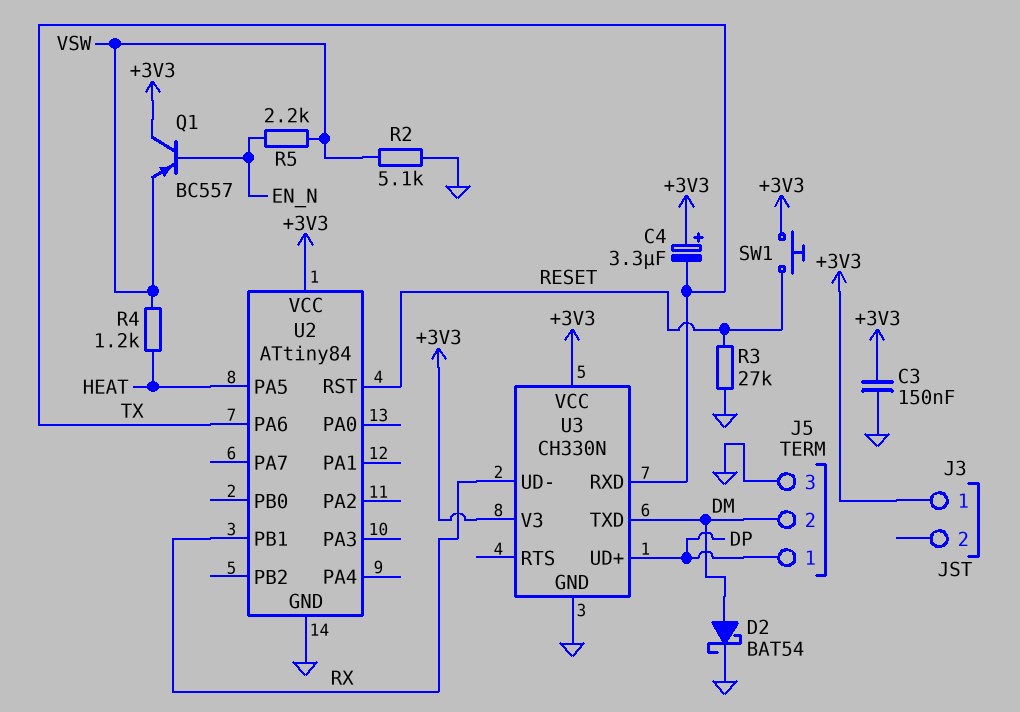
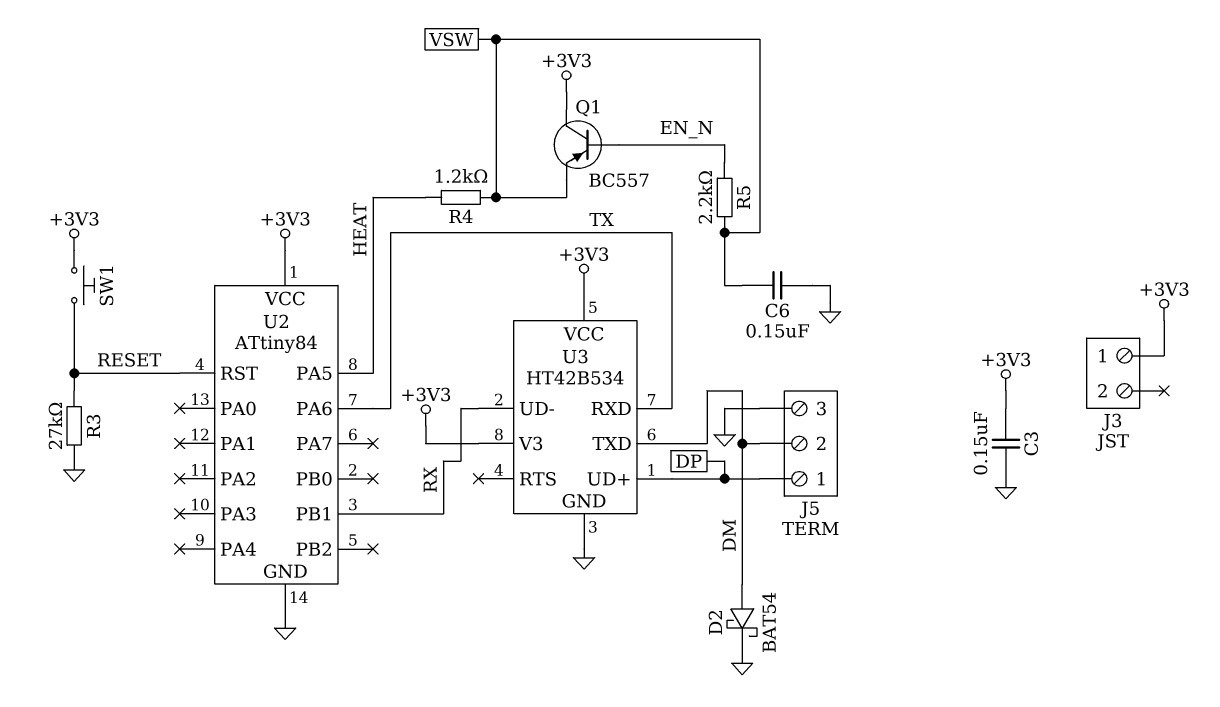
C4: 3.3uF (plus +3V3, minus TX) -> none
C6: none -> 150nF (GND, VSW)
R2: 5.1k (GND, VSW) -> none
U3: CH330N -> HT42B534

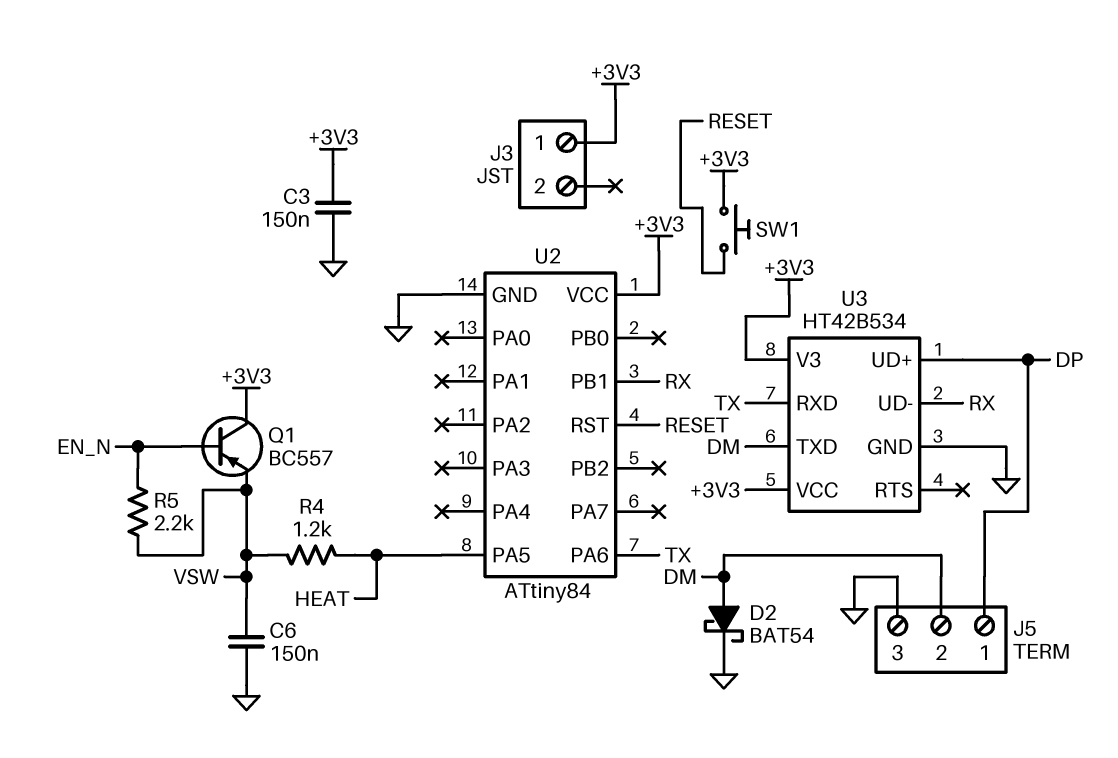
R3: 27k (GND, RESET) -> none

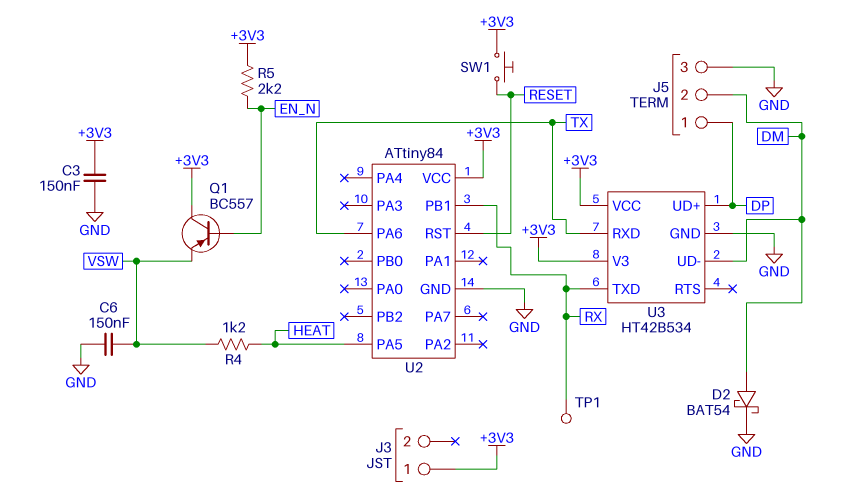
R5: 2.2k (EN_N, VSW) -> 2.2k (+3V3, EN_N)
TP1: none -> test point (RX)
U3 pin TXD: DM -> RX
U3 pin UD-: RX -> DM

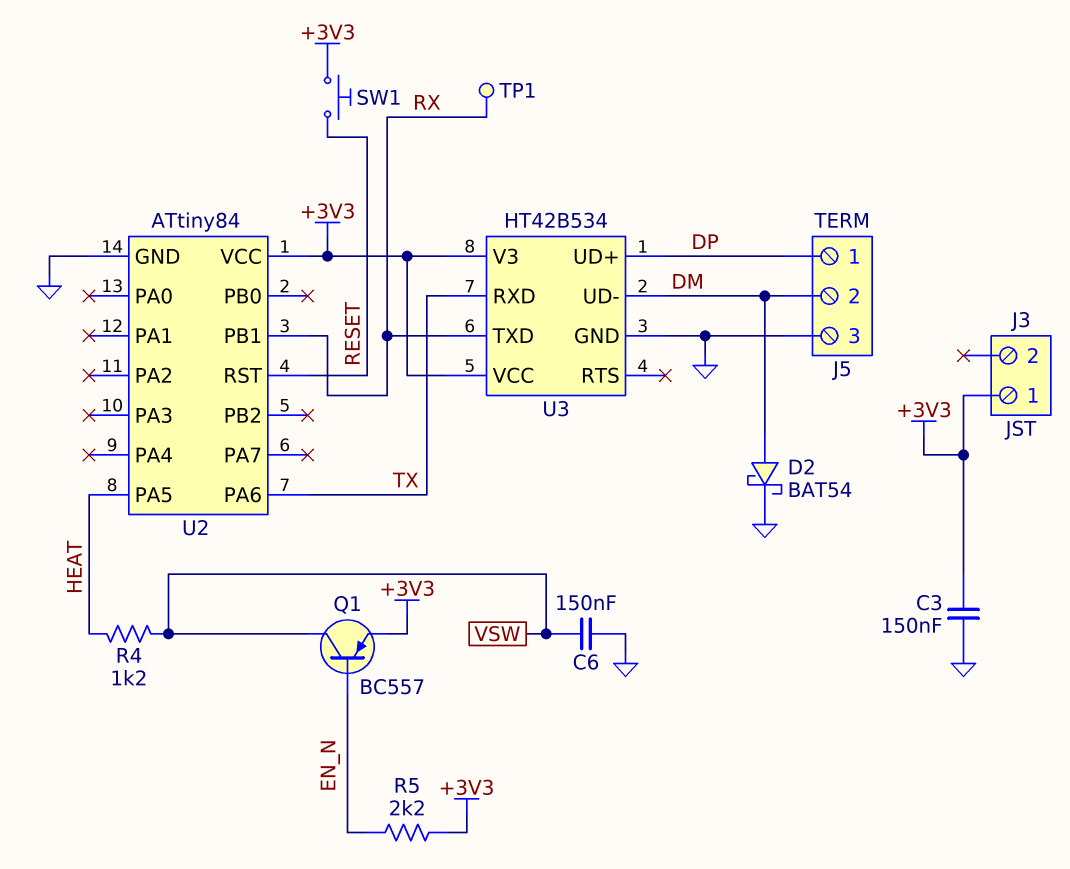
Q1: PNP BC557 (B EN_N, C +3V3, E VSW) -> PNP BC557 (B EN_N, C VSW, E +3V3)

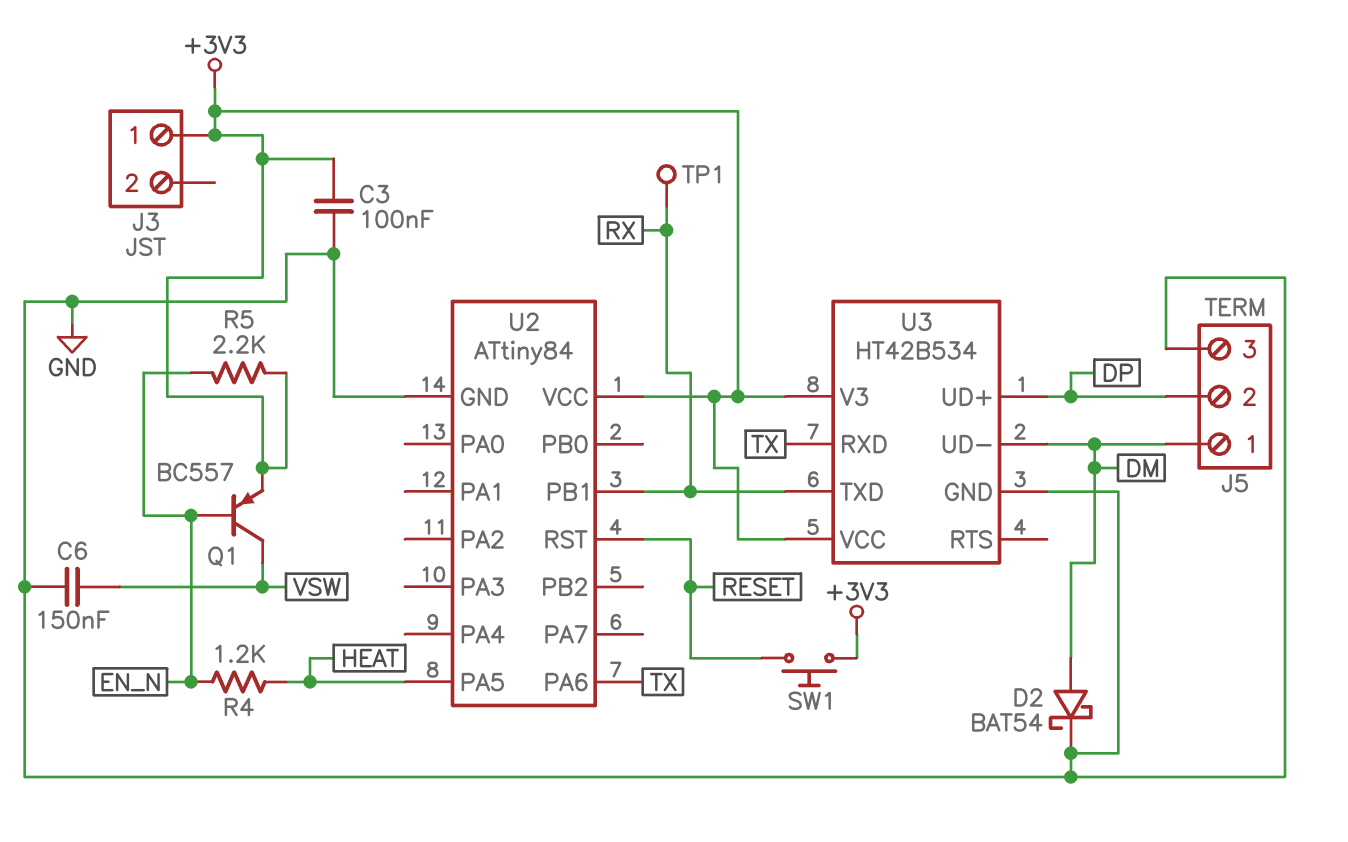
C3: 150nF (+3V3, GND) -> 100nF (+3V3, GND)
J5 pin 1: DP -> DM
J5 pin 2: DM -> DP
R4: 1.2k (HEAT, VSW) -> 1.2k (EN_N, HEAT)

